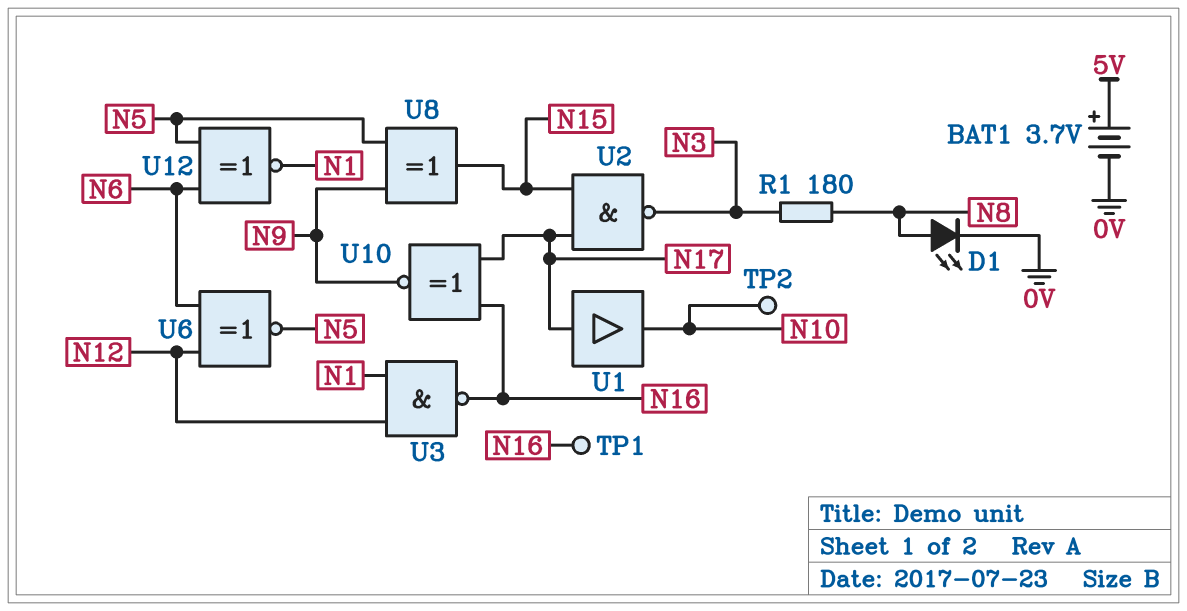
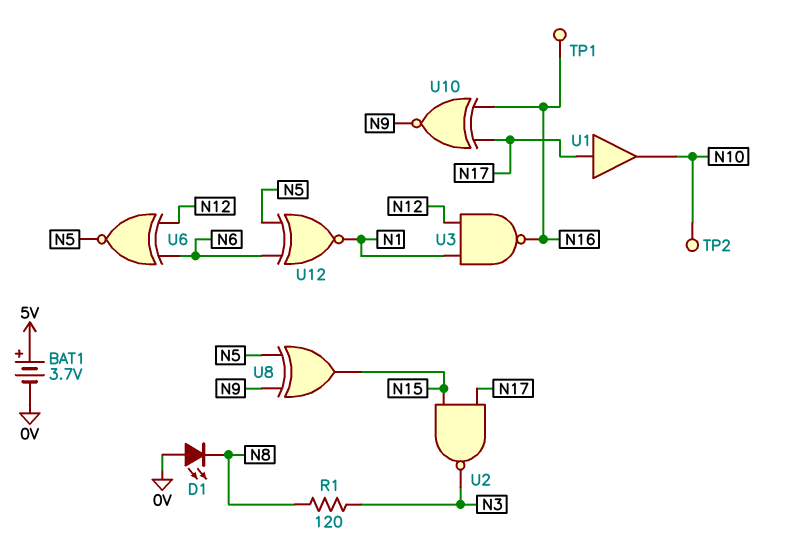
D1: LED (A N8, K 0V) -> LED (A 0V, K N8)
R1: 180 (N3, N8) -> 120 (N3, N8)

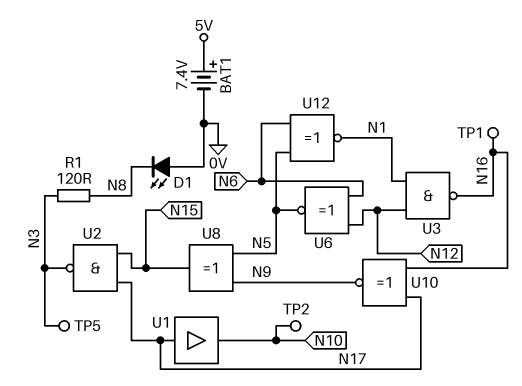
BAT1: 3.7V (plus 5V, minus 0V) -> 7.4V (plus 5V, minus 0V)
TP5: none -> test point (N3)

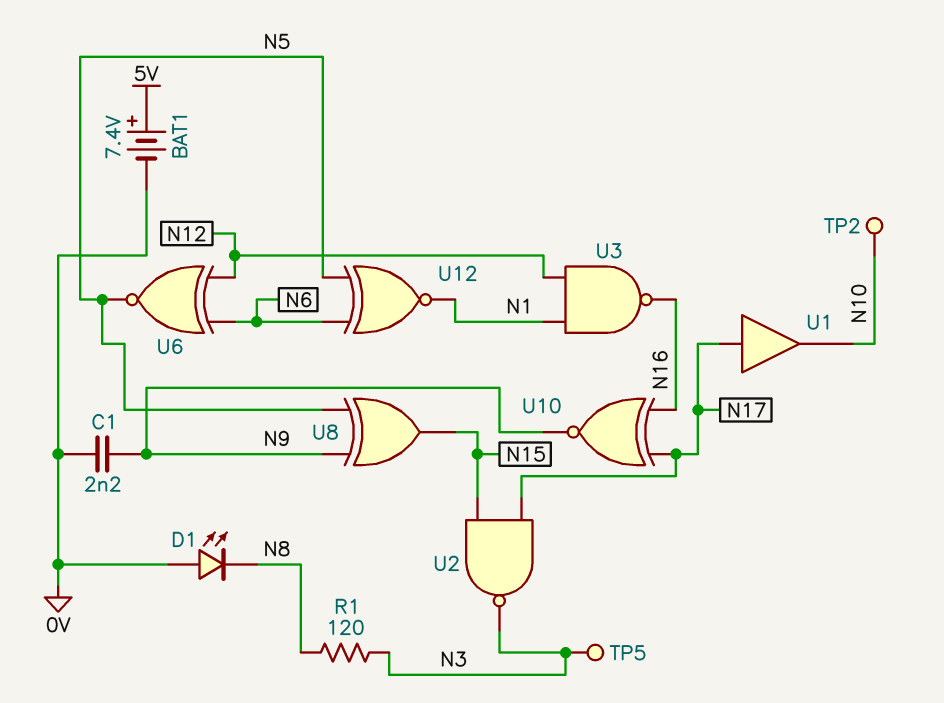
C1: none -> 2.2nF (0V, N9)
TP1: test point (N16) -> none

